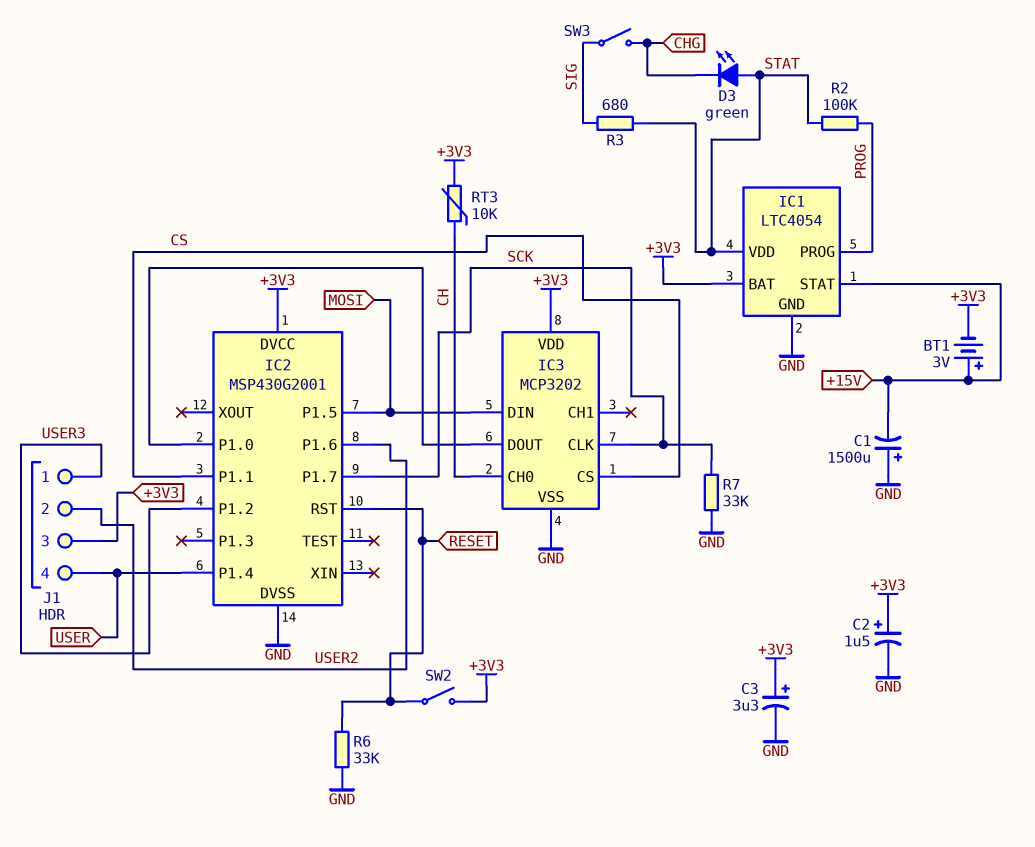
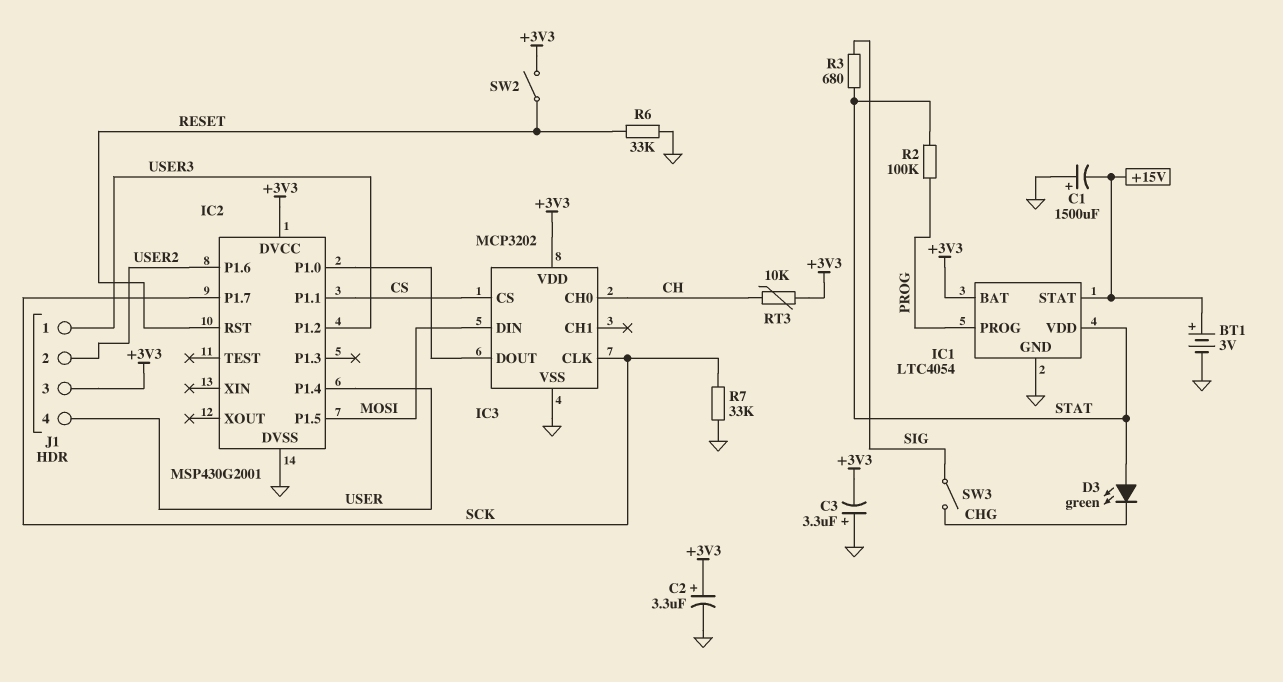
BT1: 3V (plus +15V, minus +3V3) -> 3V (plus +15V, minus GND)
C2: 1.5uF (plus +3V3, minus GND) -> 3.3uF (plus +3V3, minus GND)
C3: 3.3uF (plus +3V3, minus GND) -> 3.3uF (plus GND, minus +3V3)

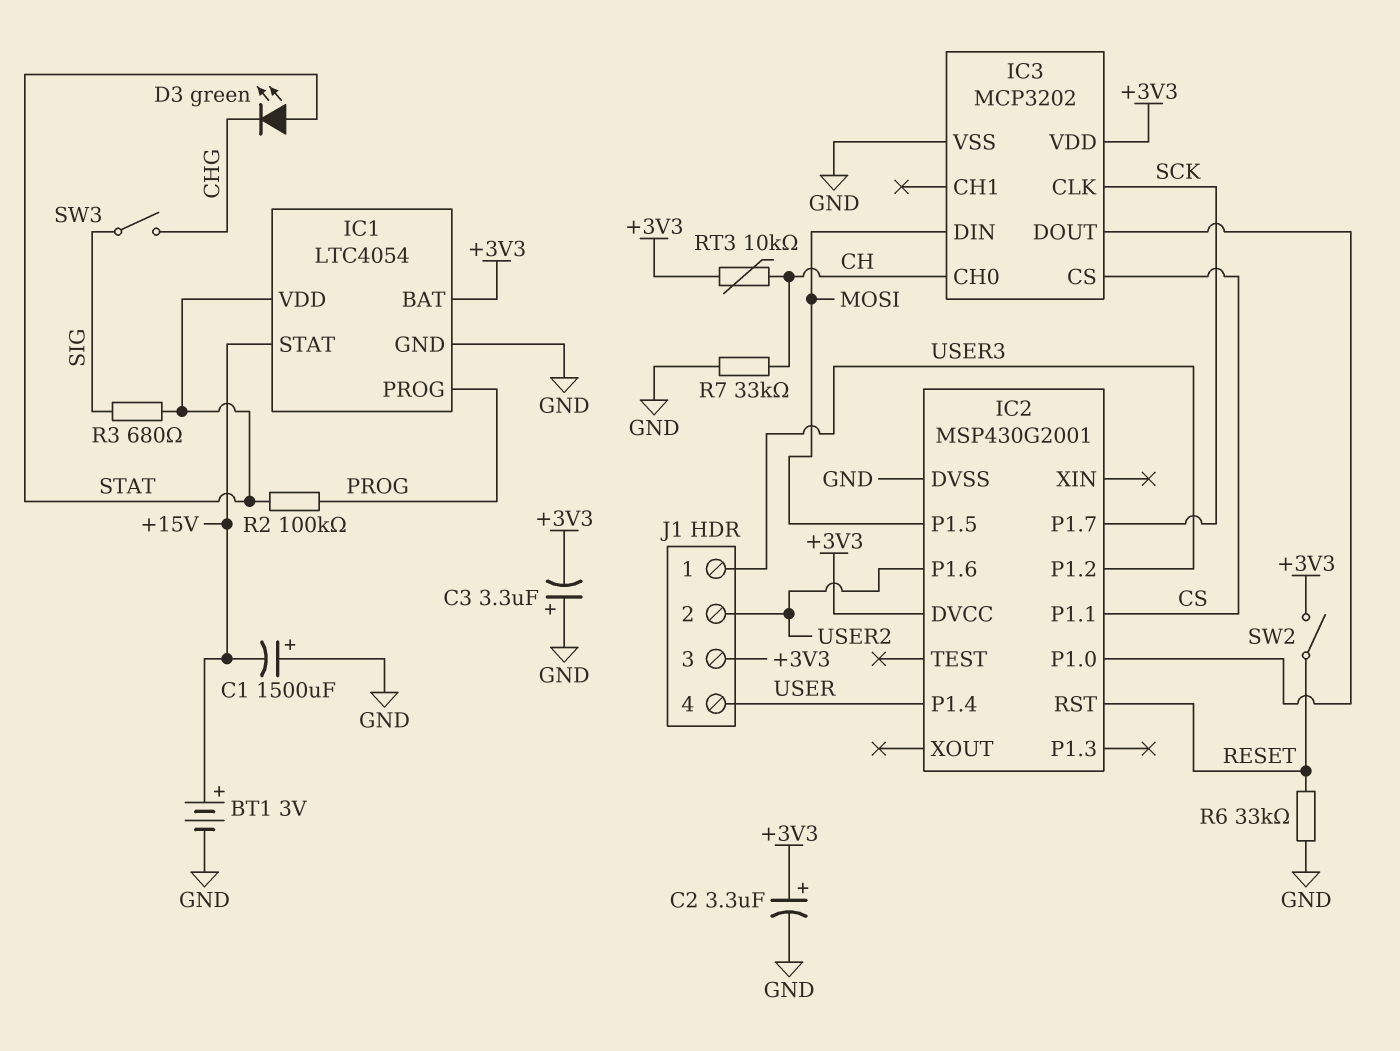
R7: 33k (GND, SCK) -> 33k (CH, GND)

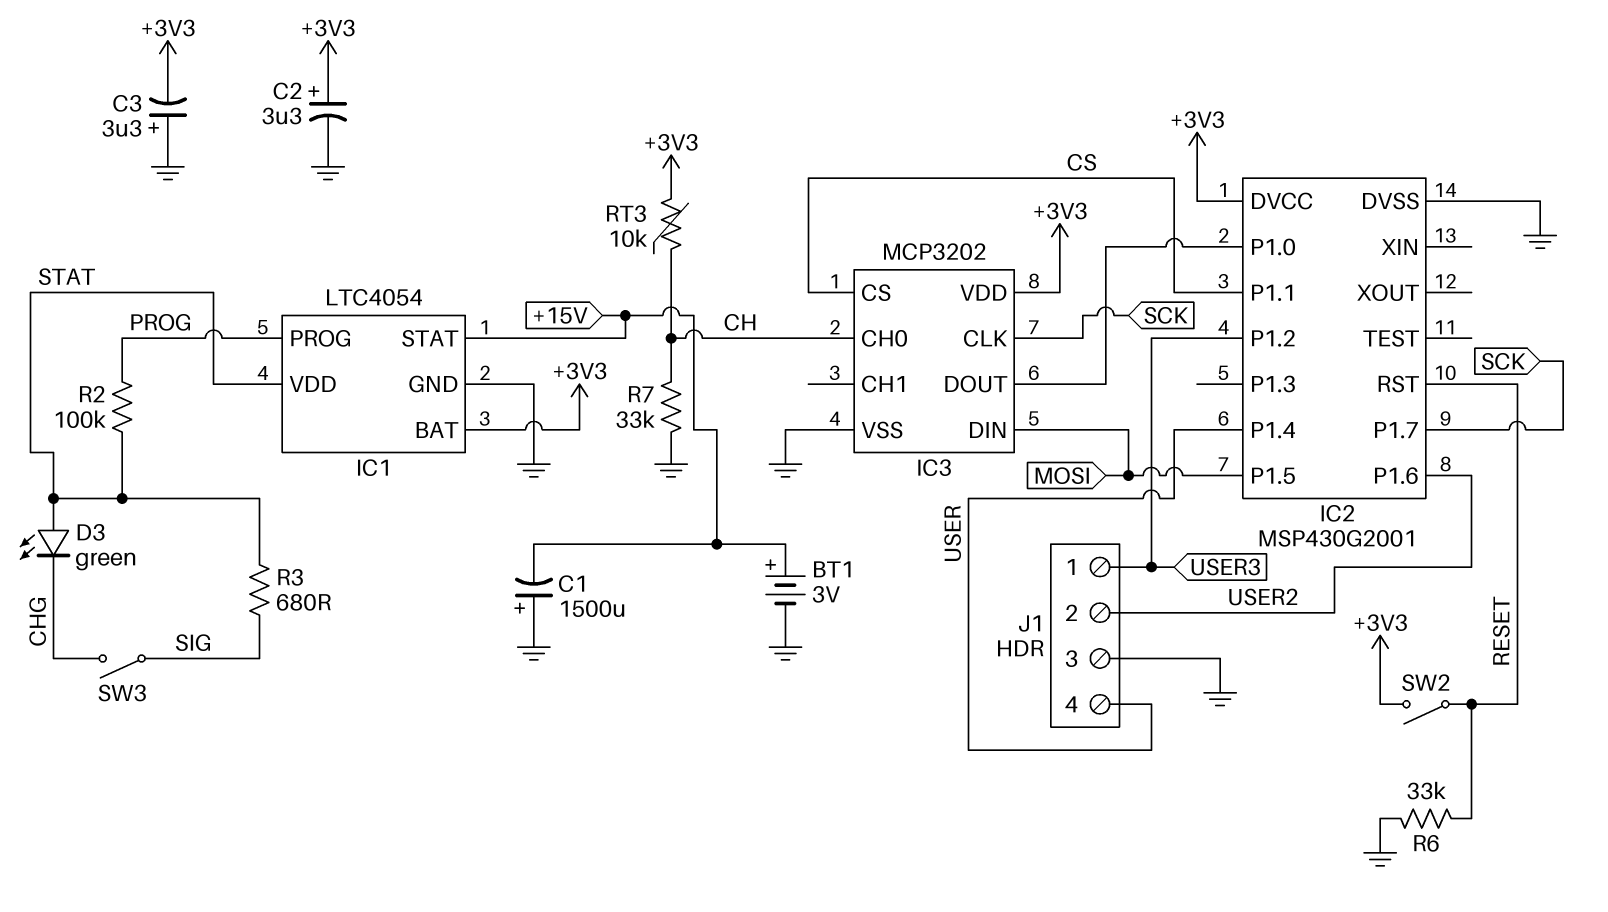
J1 pin 3: +3V3 -> GND

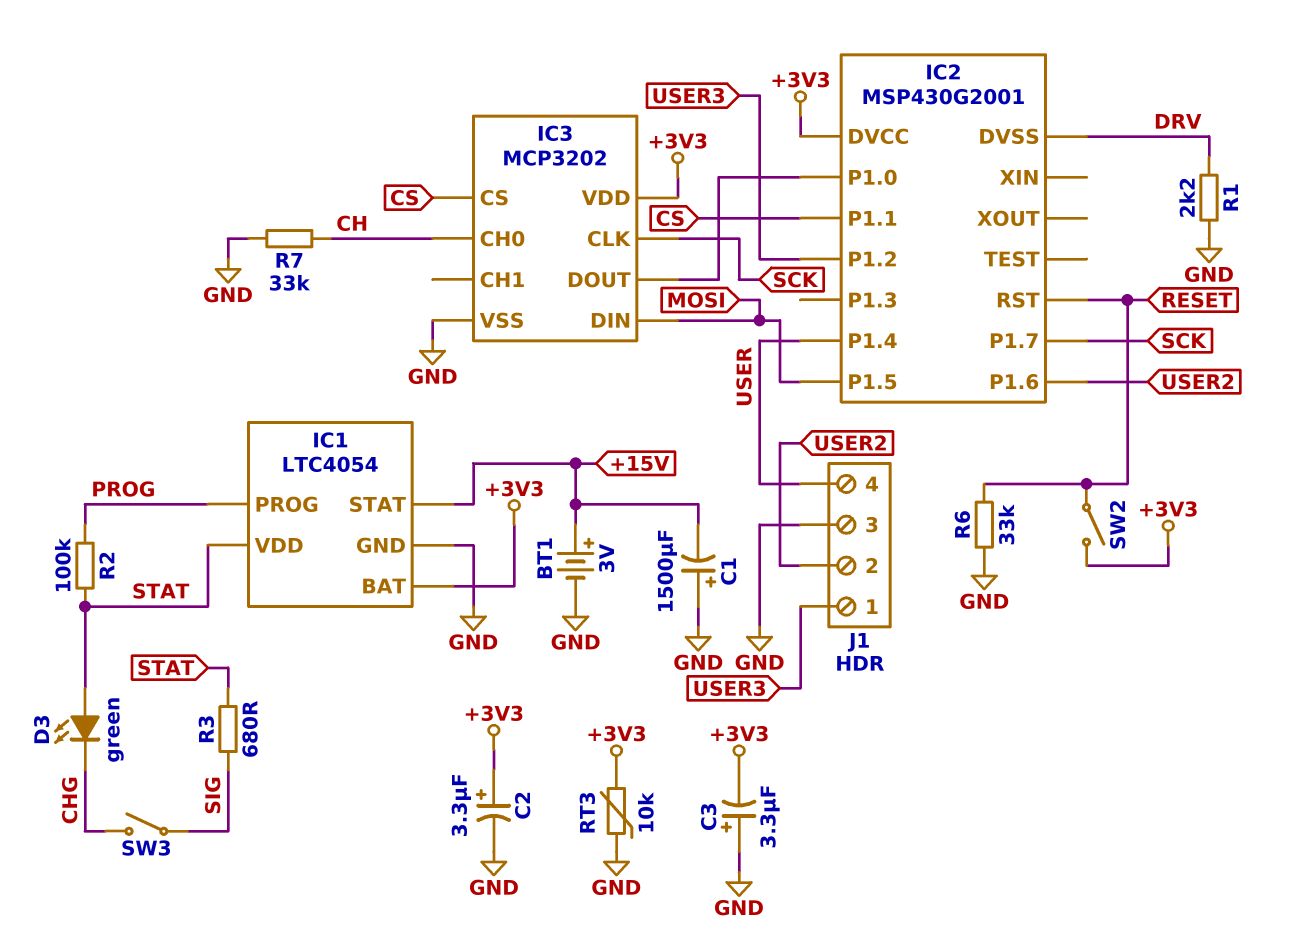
IC2 pin DVSS: GND -> DRV
R1: none -> 2.2k (DRV, GND)
RT3: 10k (+3V3, CH) -> 10k (+3V3, GND)

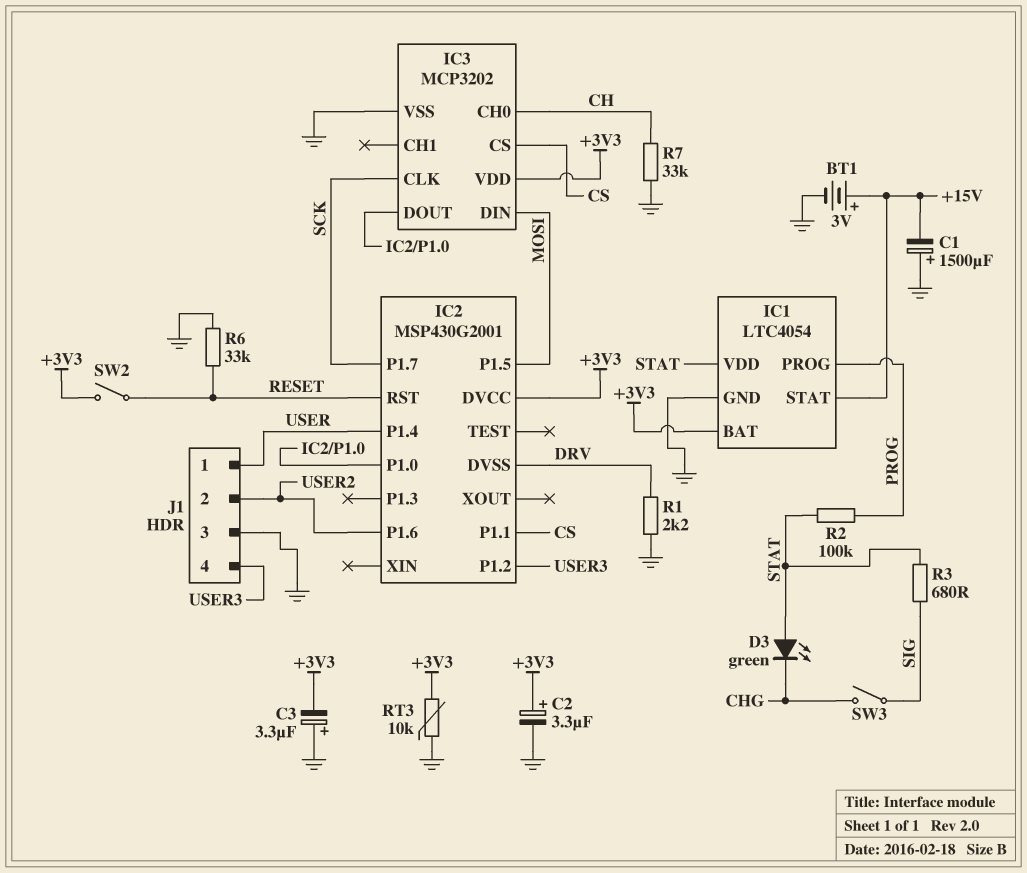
J1 pin 1: USER3 -> USER
J1 pin 4: USER -> USER3

